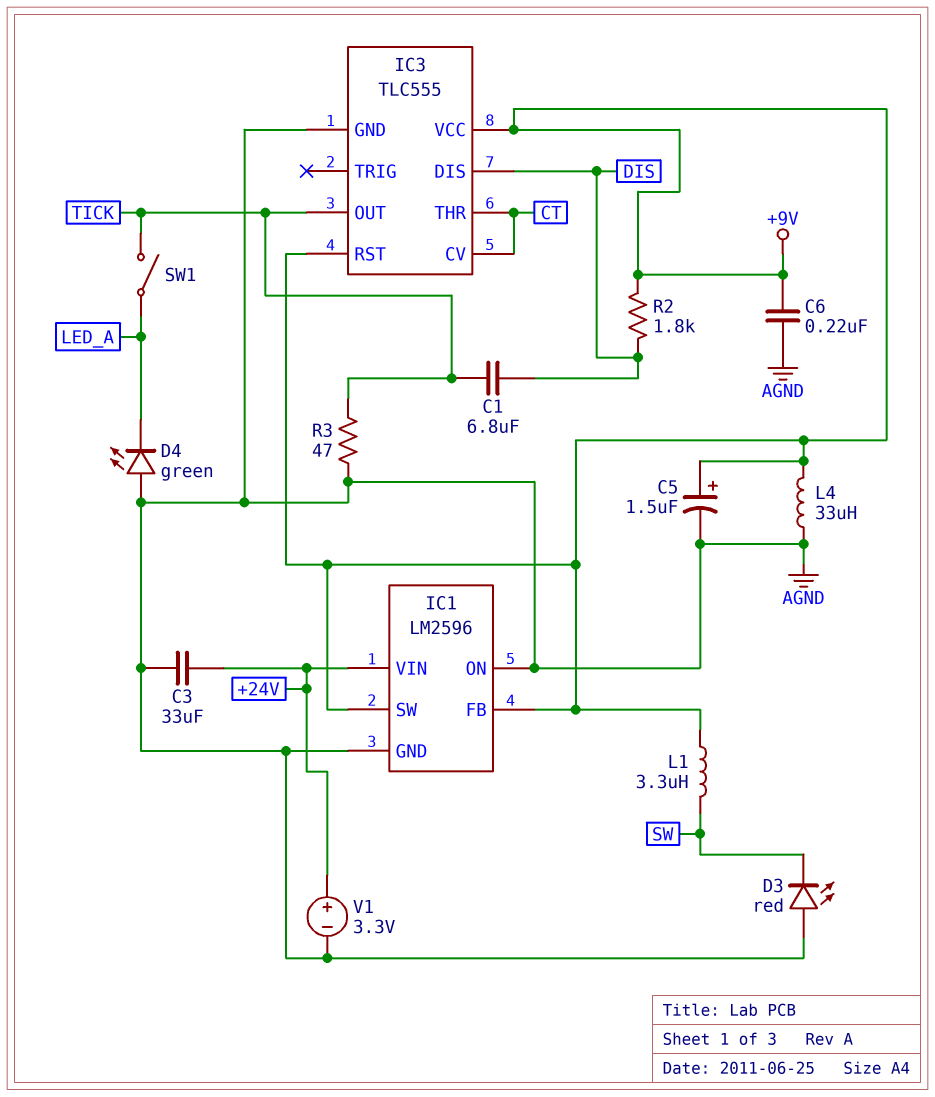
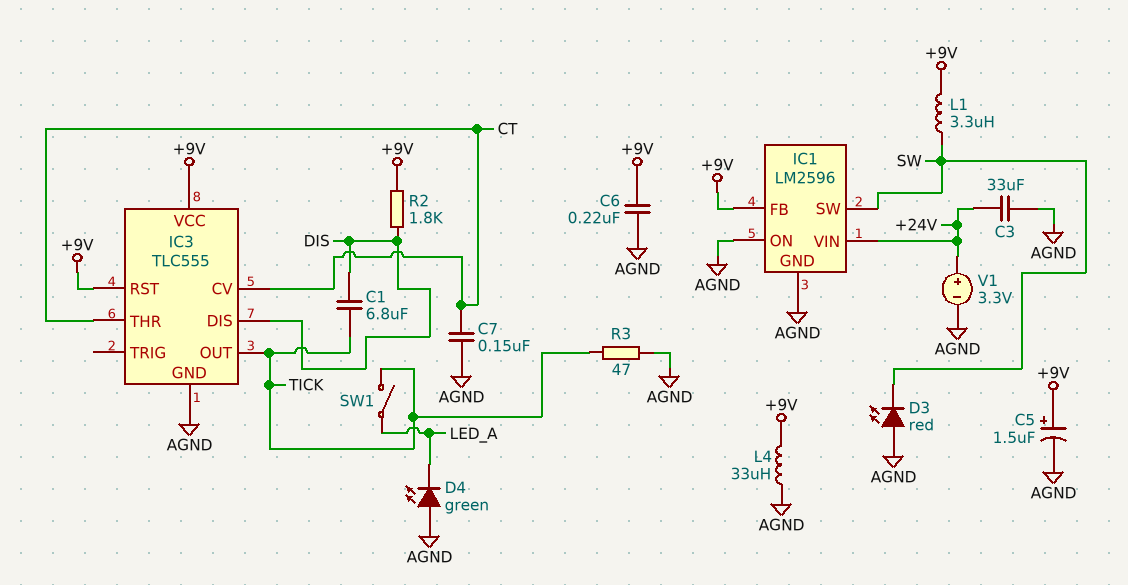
C7: none -> 150nF (AGND, CT)
IC1 pin SW: +9V -> SW

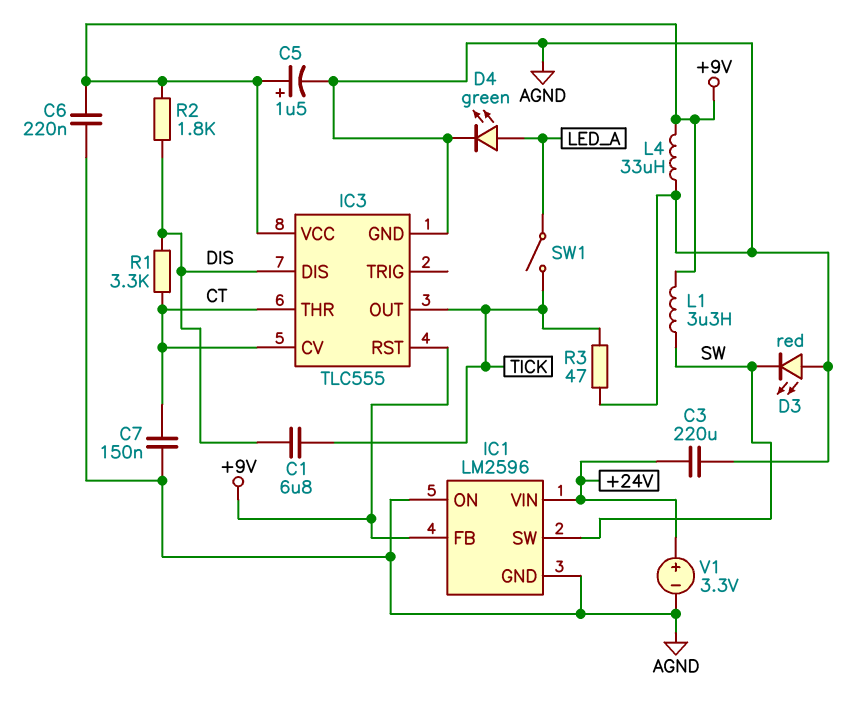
C3: 33uF (+24V, AGND) -> 220uF (+24V, AGND)
D4: LED green (A AGND, K LED_A) -> LED green (A LED_A, K AGND)
R1: none -> 3.3k (CT, DIS)

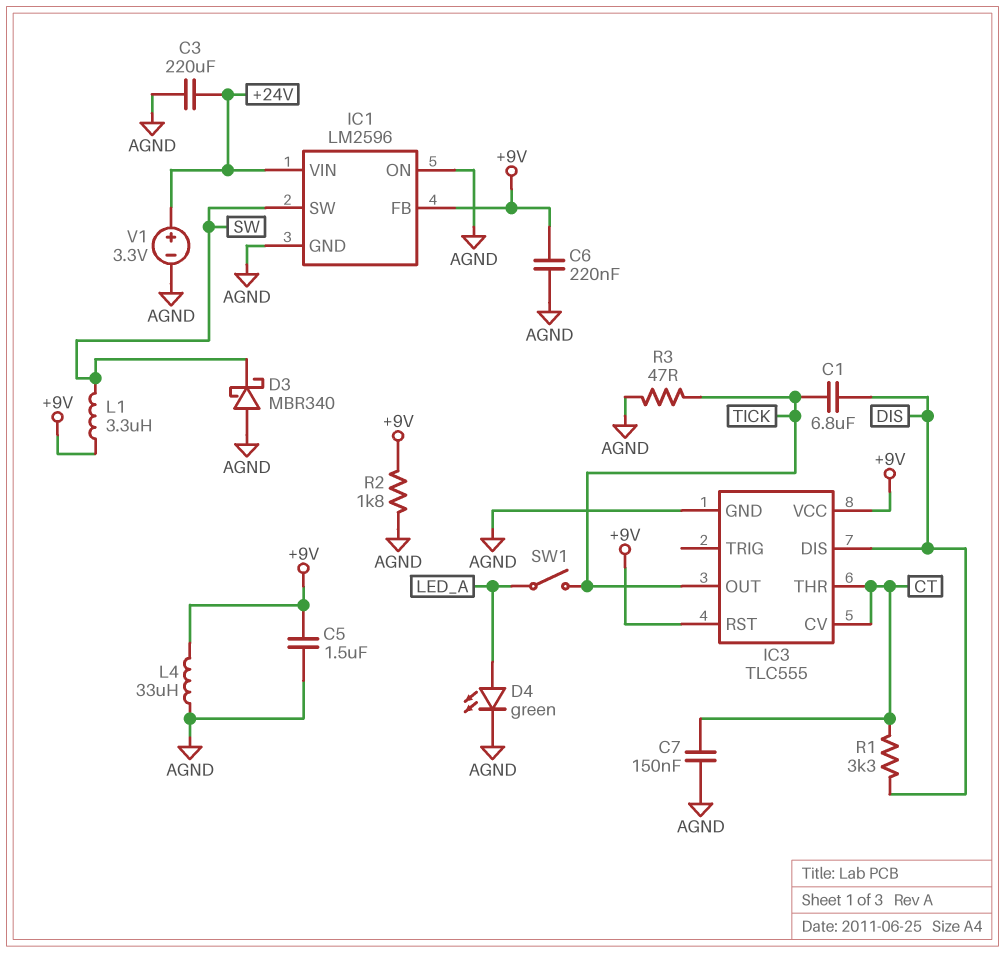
C5: 1.5uF (plus +9V, minus AGND) -> 1.5uF (+9V, AGND)
D3: LED red (A AGND, K SW) -> schottky MBR340 (A AGND, K SW)
R2: 1.8k (+9V, DIS) -> 1.8k (+9V, AGND)

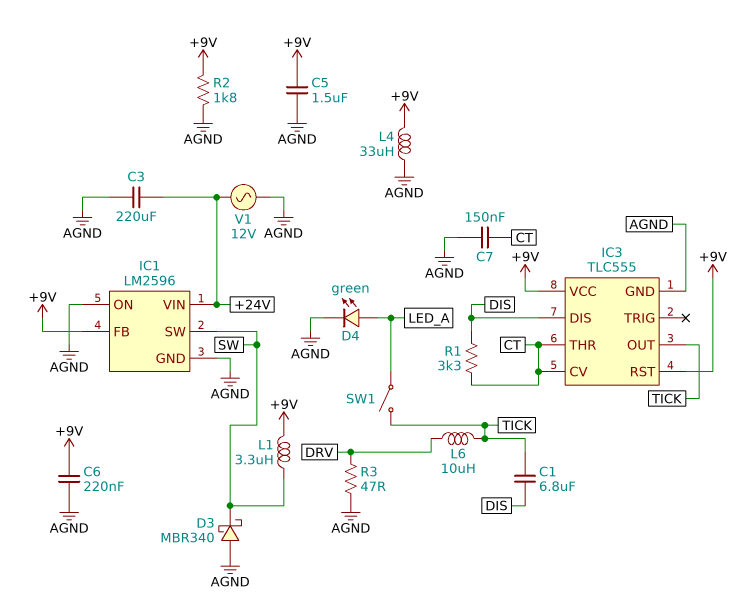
L6: none -> 10uH (DRV, TICK)
R3: 47 (AGND, TICK) -> 47 (AGND, DRV)
V1: 3.3V (plus +24V, minus AGND) -> AC 12V (+24V, AGND)

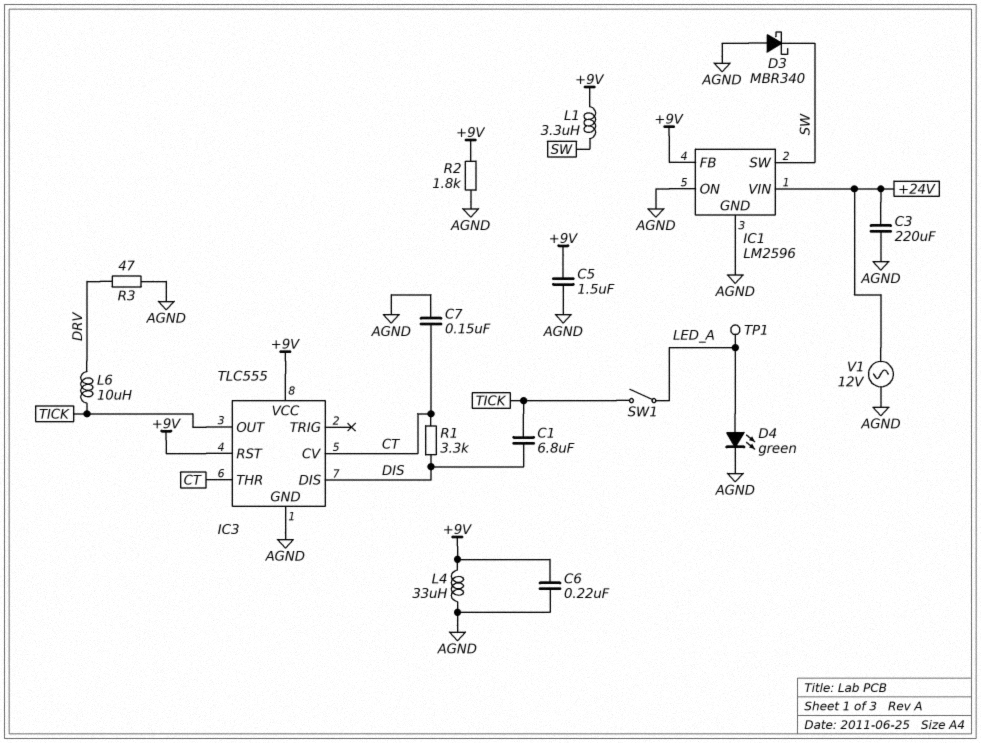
TP1: none -> test point (LED_A)

